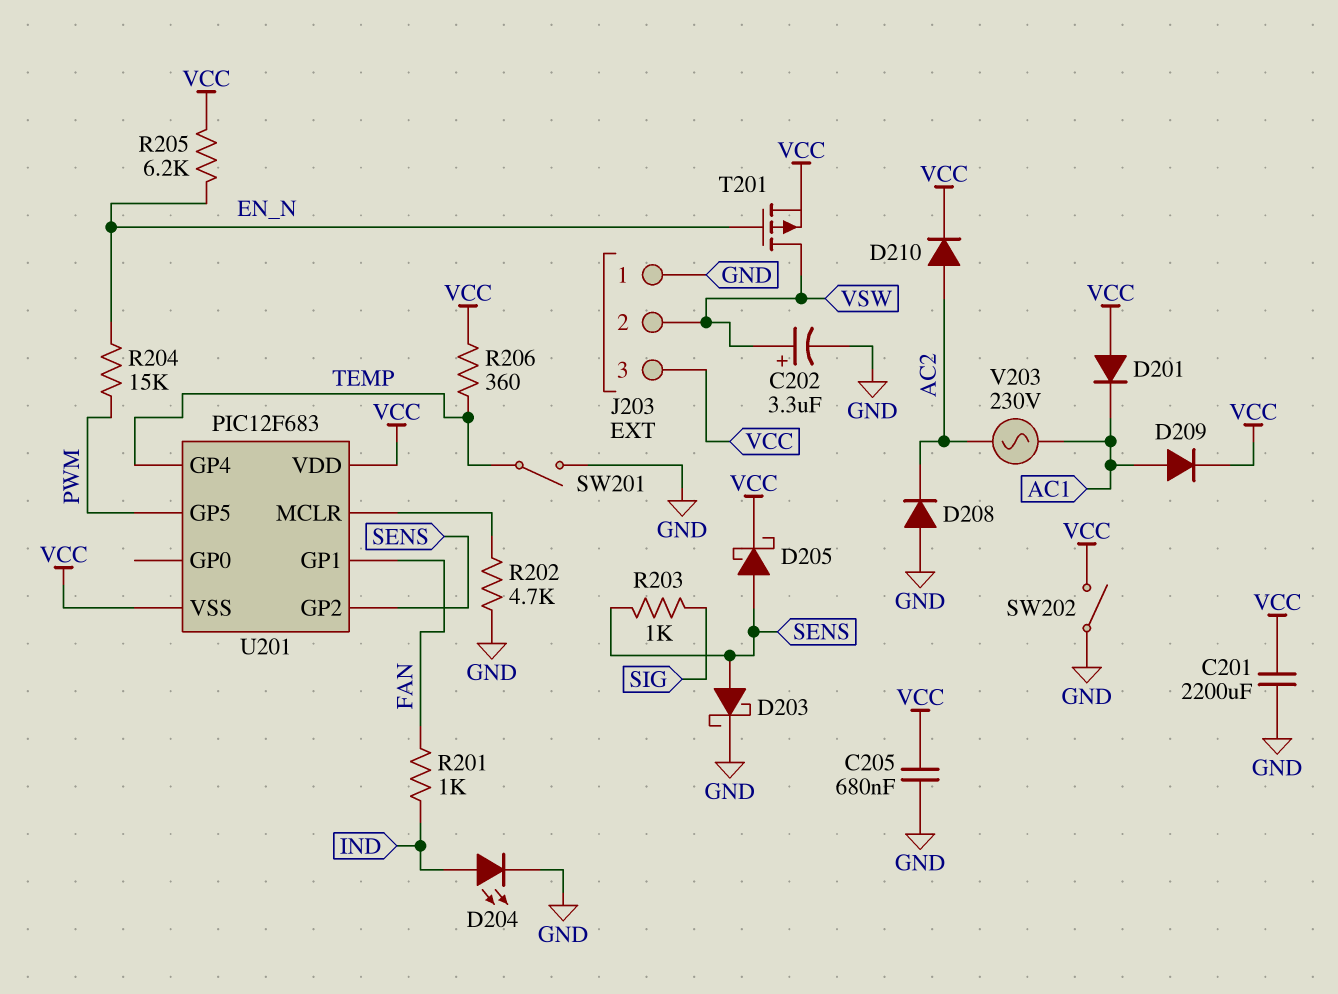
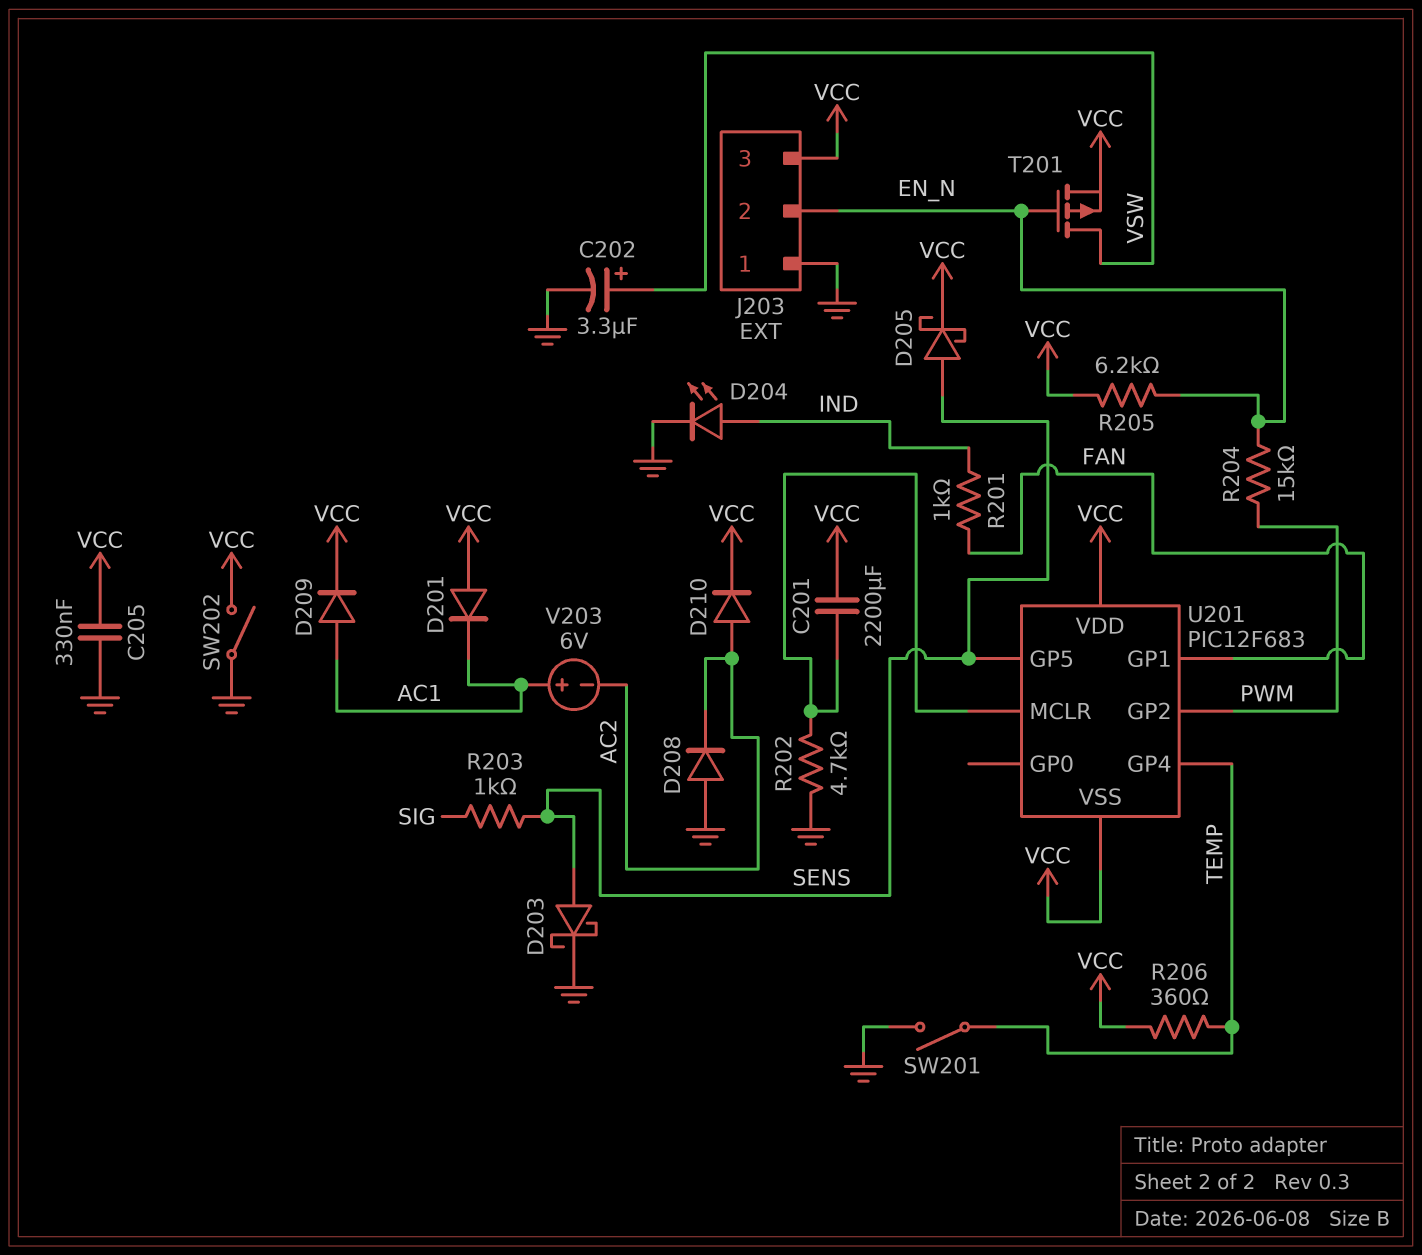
C201: 2200uF (GND, VCC) -> 2200uF (U201/MCLR, VCC)
C205: 680nF (GND, VCC) -> 330nF (GND, VCC)
J203 pin 2: VSW -> EN_N
U201 pin GP2: SENS -> PWM
U201 pin GP5: PWM -> SENS
V203: AC 230V (AC1, AC2) -> 6V (plus AC1, minus AC2)

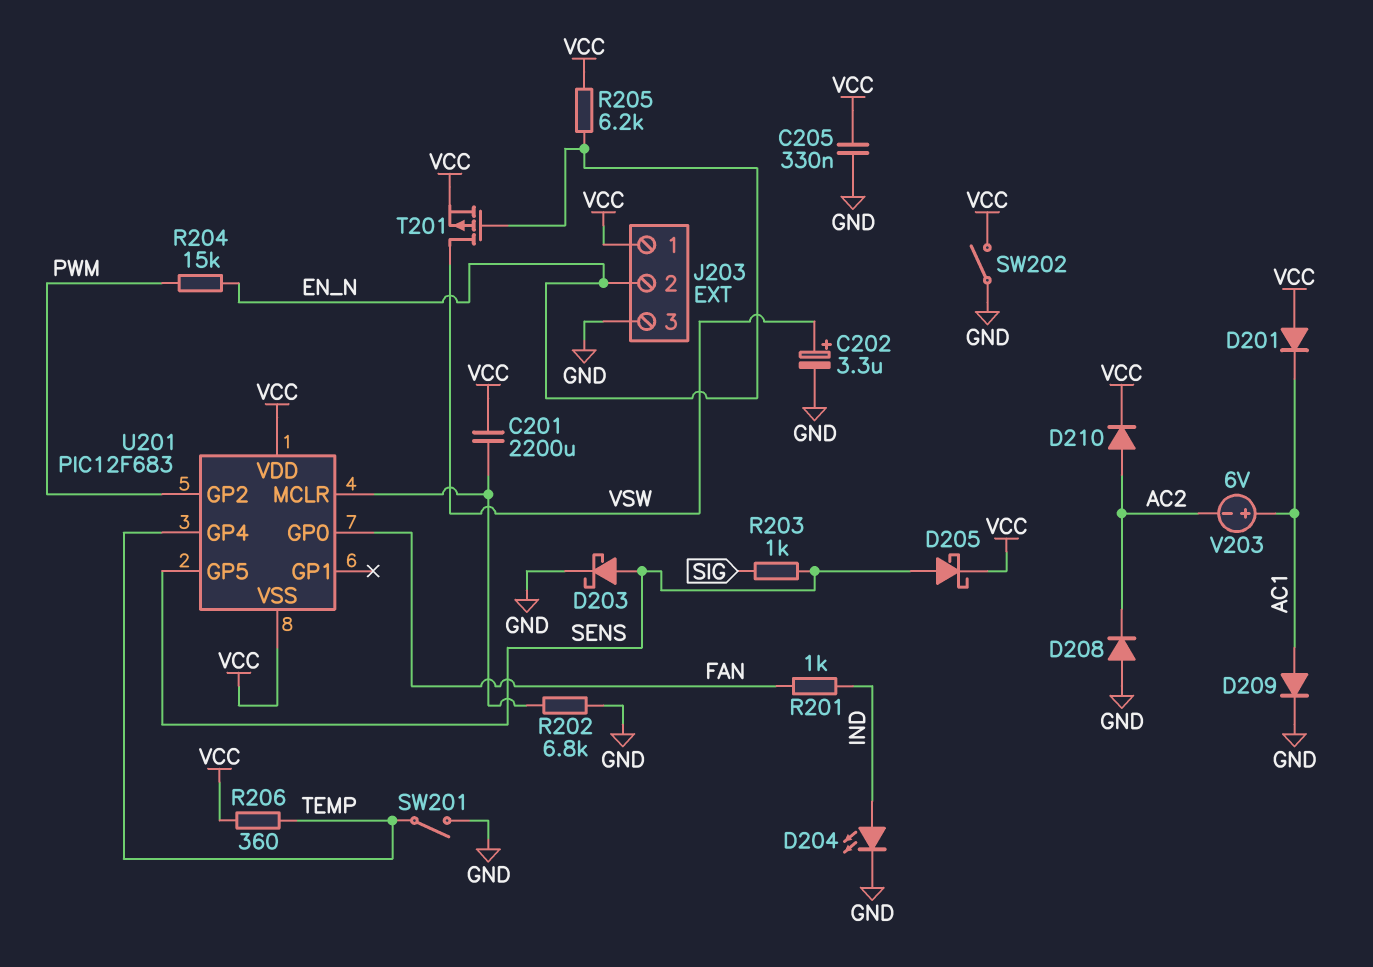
D209: diode (A AC1, K VCC) -> diode (A AC1, K GND)
J203 pin 1: GND -> VCC
J203 pin 3: VCC -> GND
R202: 4.7k (GND, U201/MCLR) -> 6.8k (GND, U201/MCLR)
U201 pin GP0: none -> FAN
U201 pin GP1: FAN -> none

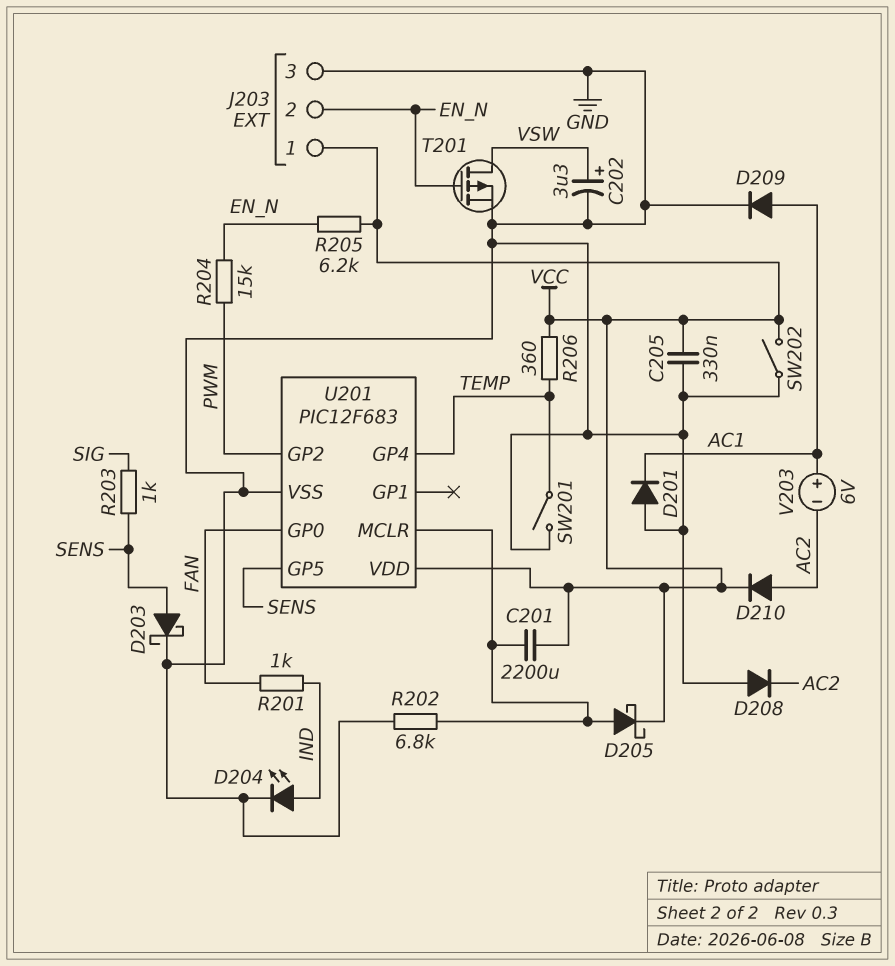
D201: diode (A VCC, K AC1) -> diode (A GND, K AC1)
D205: schottky (A SENS, K VCC) -> schottky (A U201/MCLR, K VCC)
T201: PMOS (G EN_N, D VSW, S VCC) -> PMOS (G EN_N, D VSW, S GND)
U201 pin VSS: VCC -> GND

